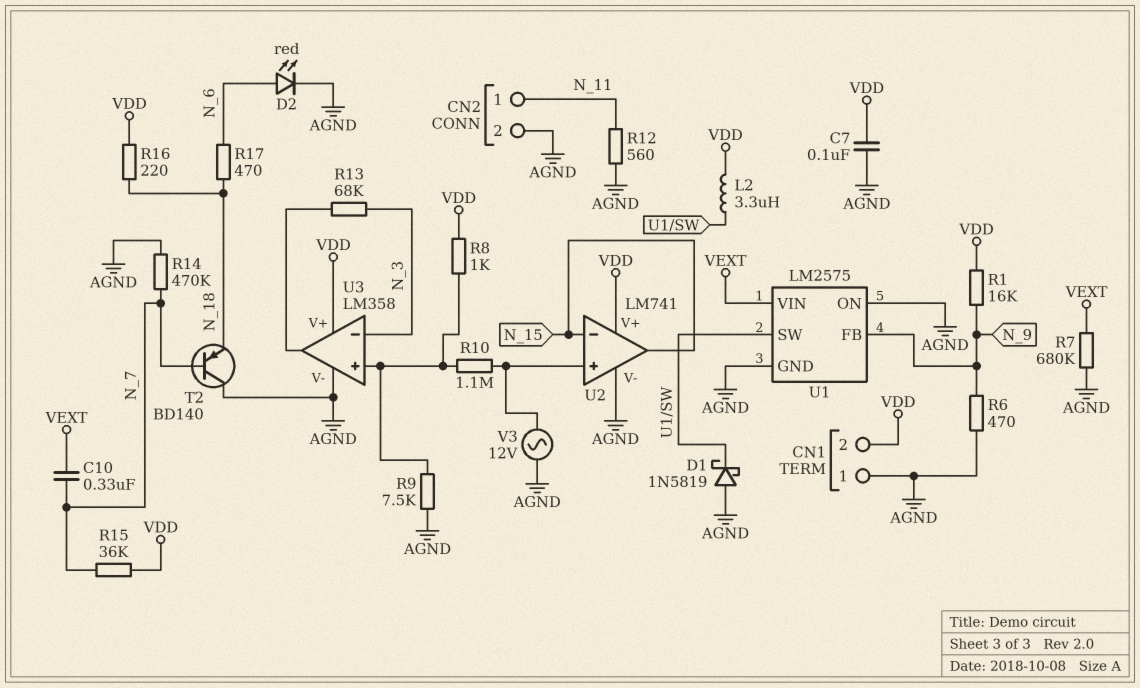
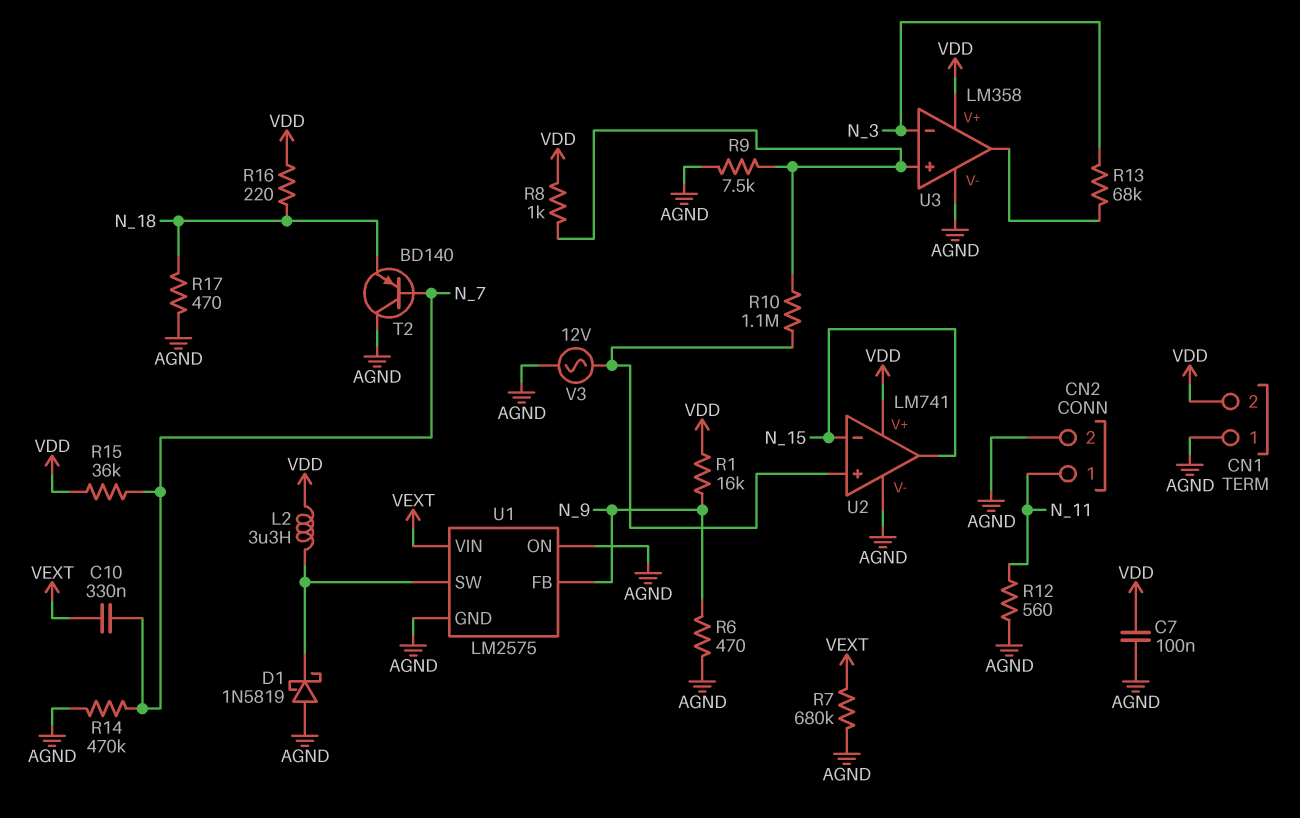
D2: LED red (A N_6, K AGND) -> none
R17: 470 (N_6, N_18) -> 470 (AGND, N_18)

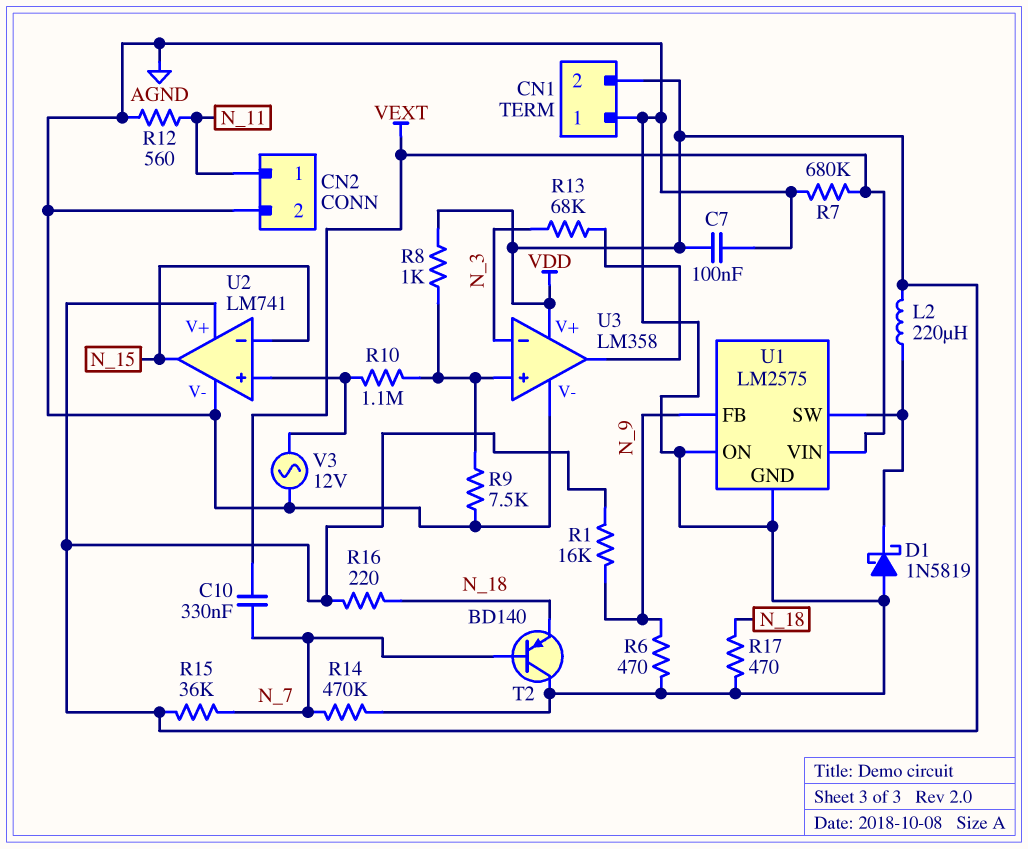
L2: 3.3uH (U1/SW, VDD) -> 220uH (U1/SW, VDD)

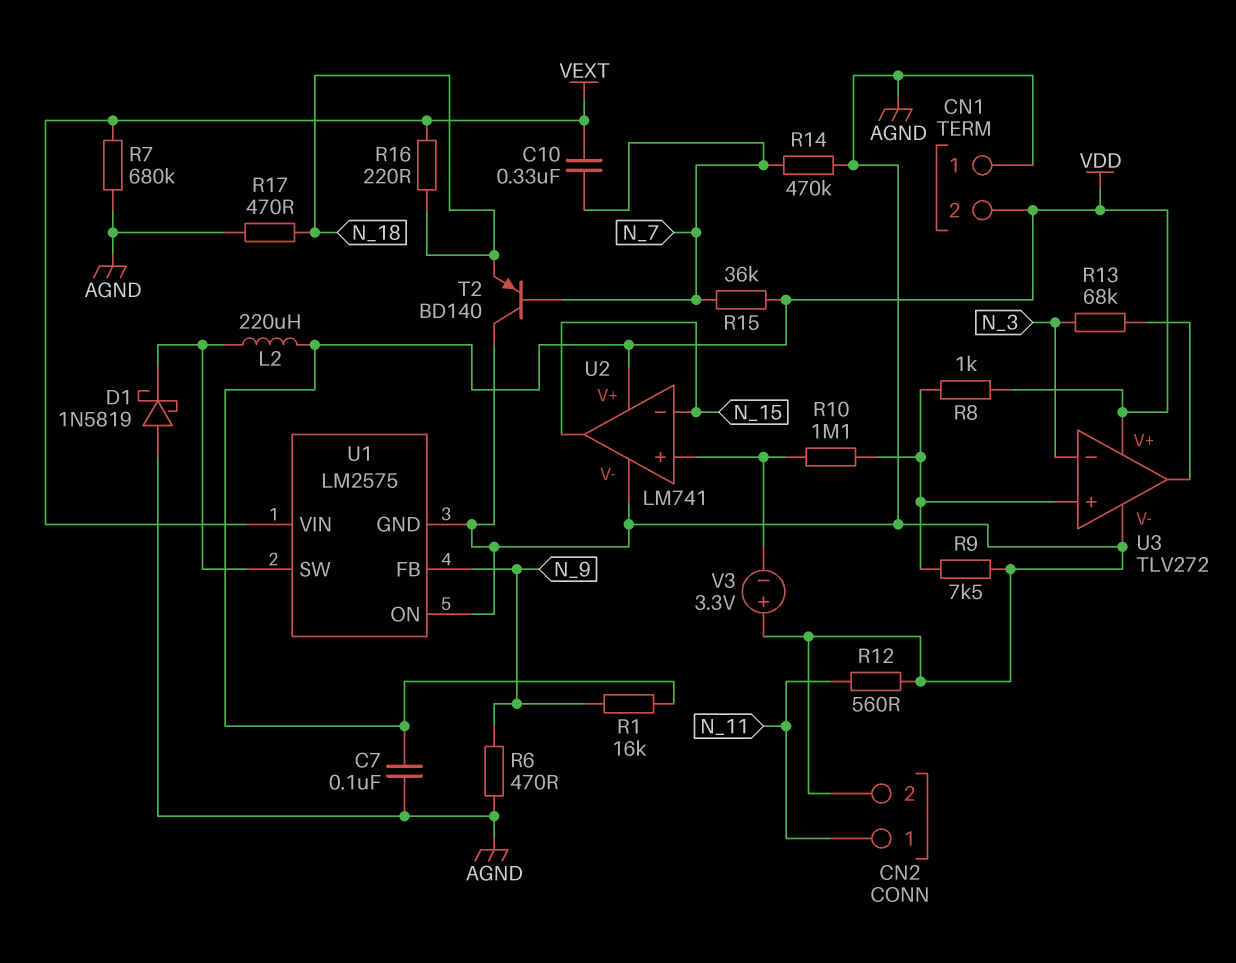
R16: 220 (N_18, VDD) -> 220 (N_18, VEXT)
U3: LM358 -> TLV272
V3: AC 12V (AGND, U2/in+) -> 3.3V (plus AGND, minus U2/in+)

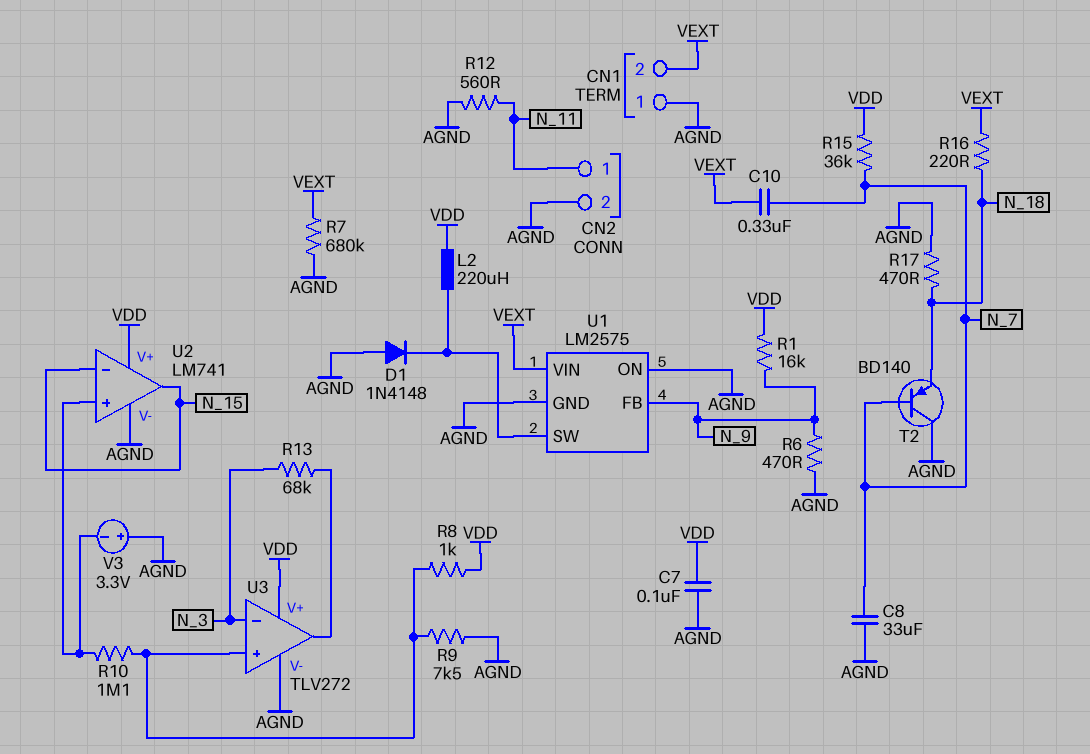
C8: none -> 33uF (AGND, N_7)
CN1 pin 2: VDD -> VEXT
D1: schottky 1N5819 (A AGND, K U1/SW) -> diode 1N4148 (A AGND, K U1/SW)
R14: 470k (AGND, N_7) -> none

